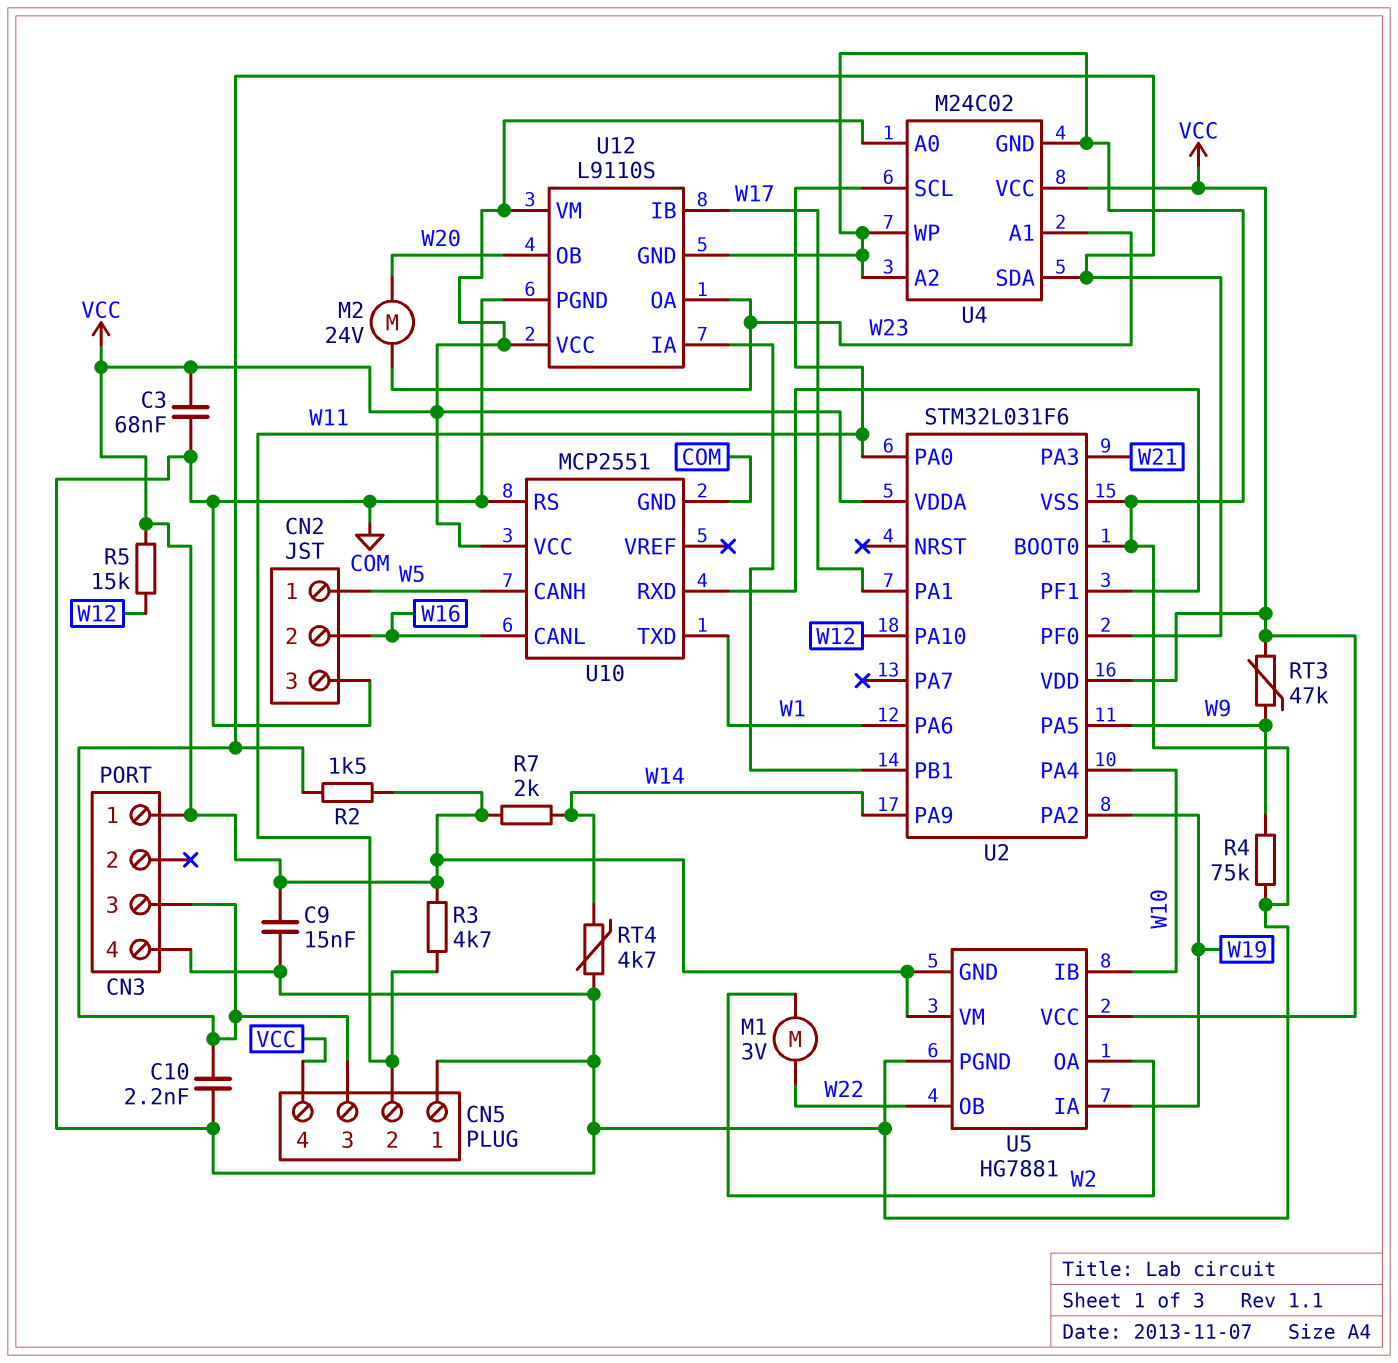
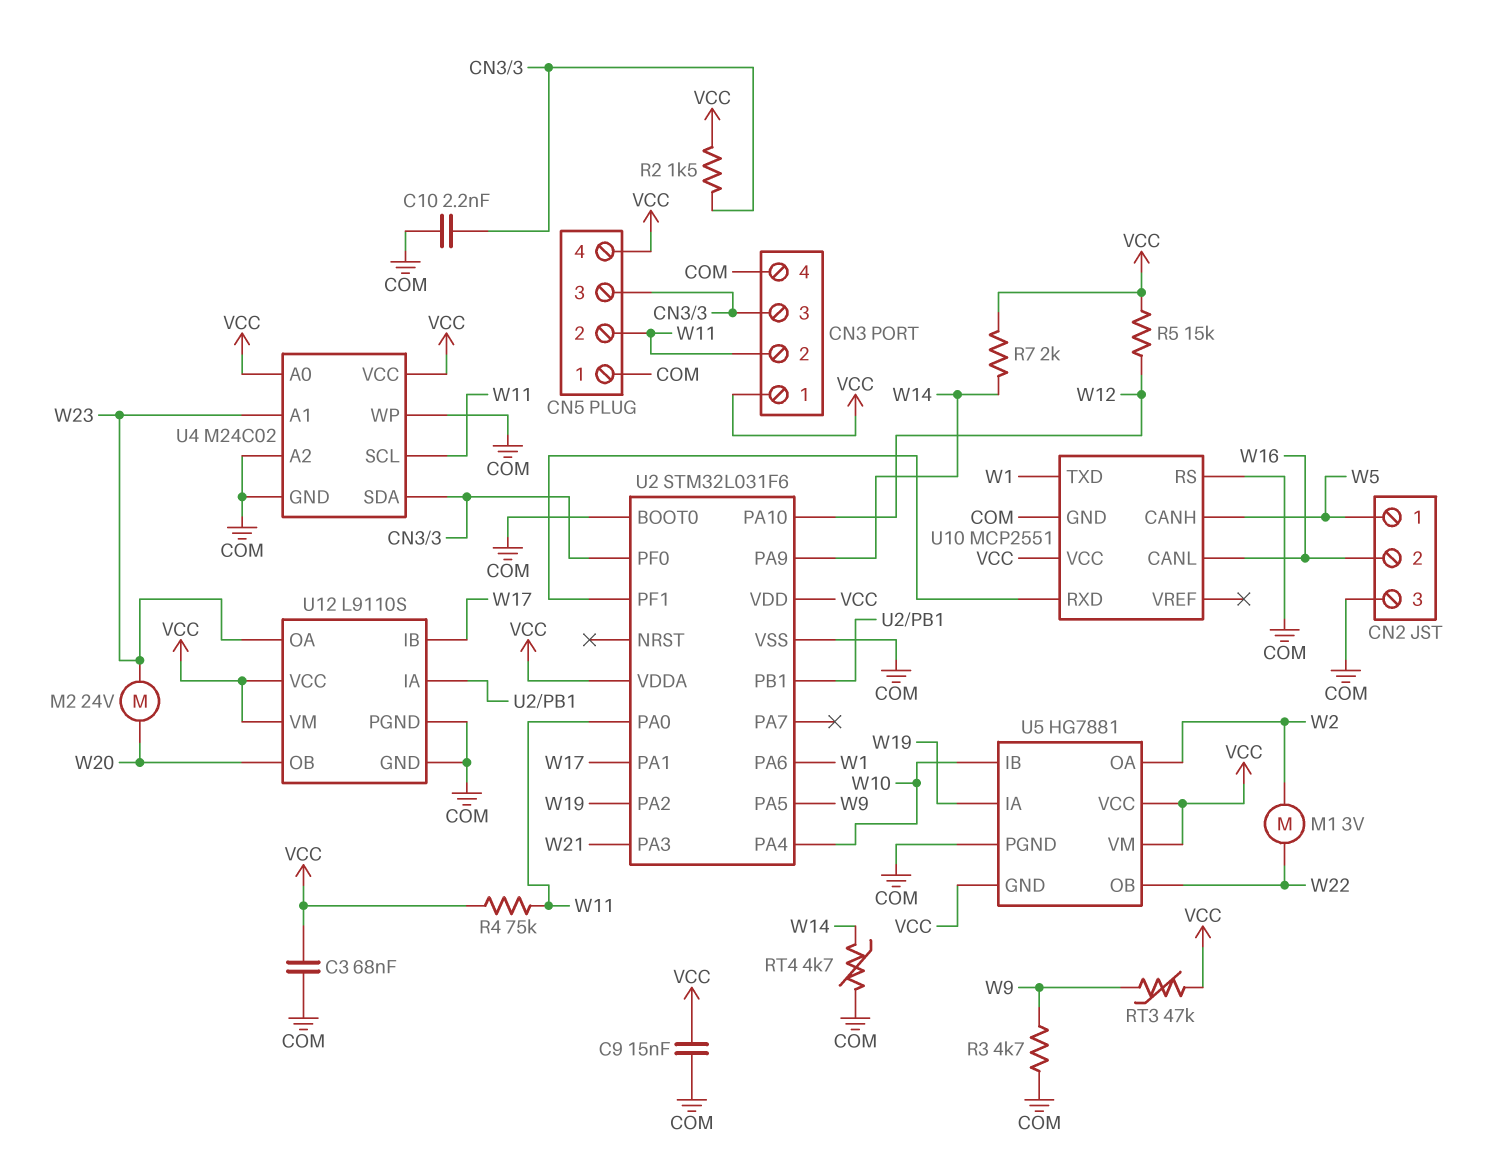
CN3 pin 2: none -> W11
R3: 4.7k (VCC, W11) -> 4.7k (COM, W9)
R4: 75k (COM, W9) -> 75k (VCC, W11)

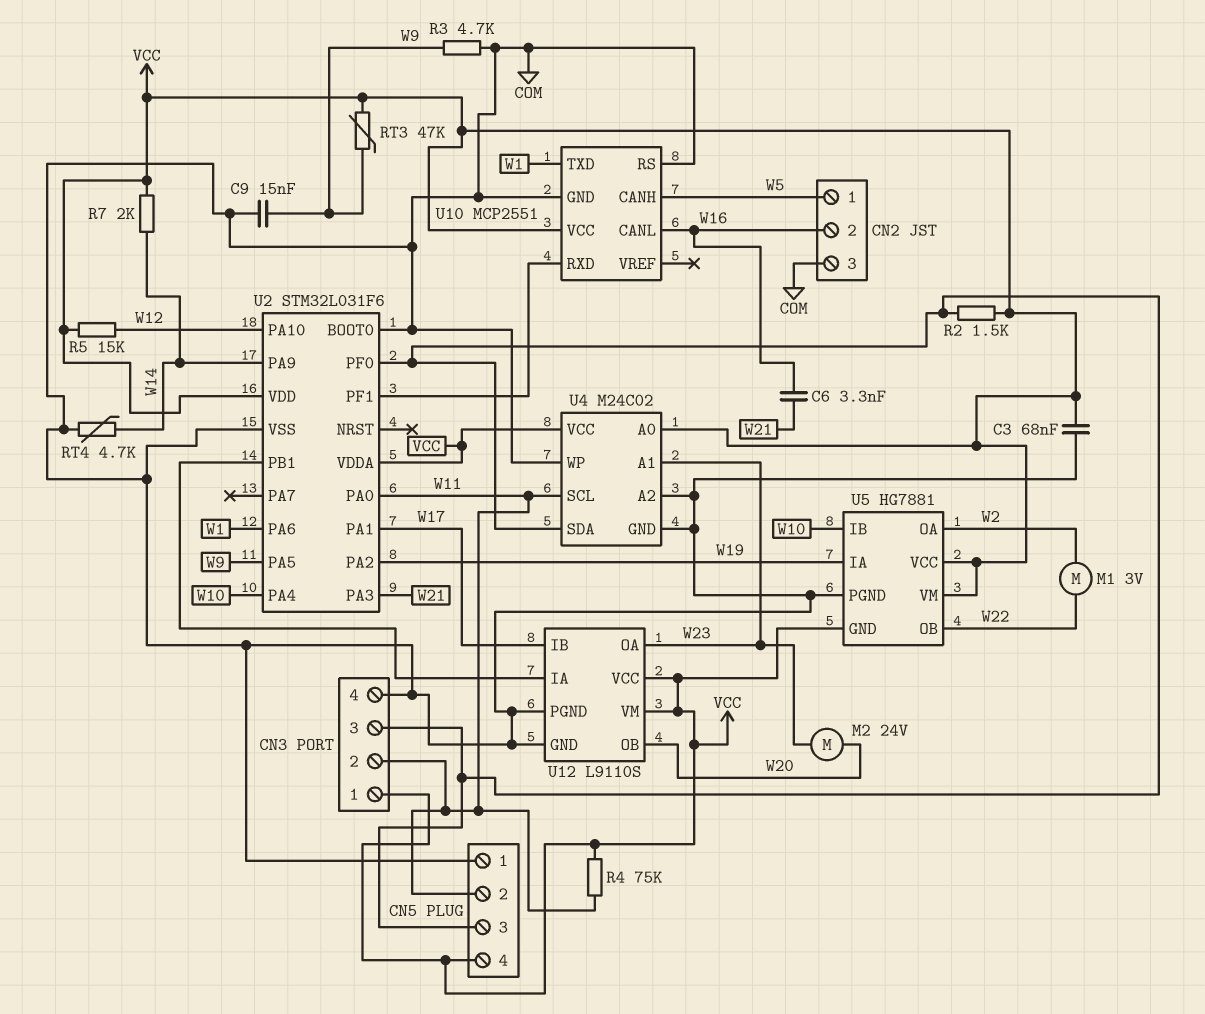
C6: none -> 3.3nF (W16, W21)
C9: 15nF (COM, VCC) -> 15nF (COM, W9)
C10: 2.2nF (CN3/3, COM) -> none

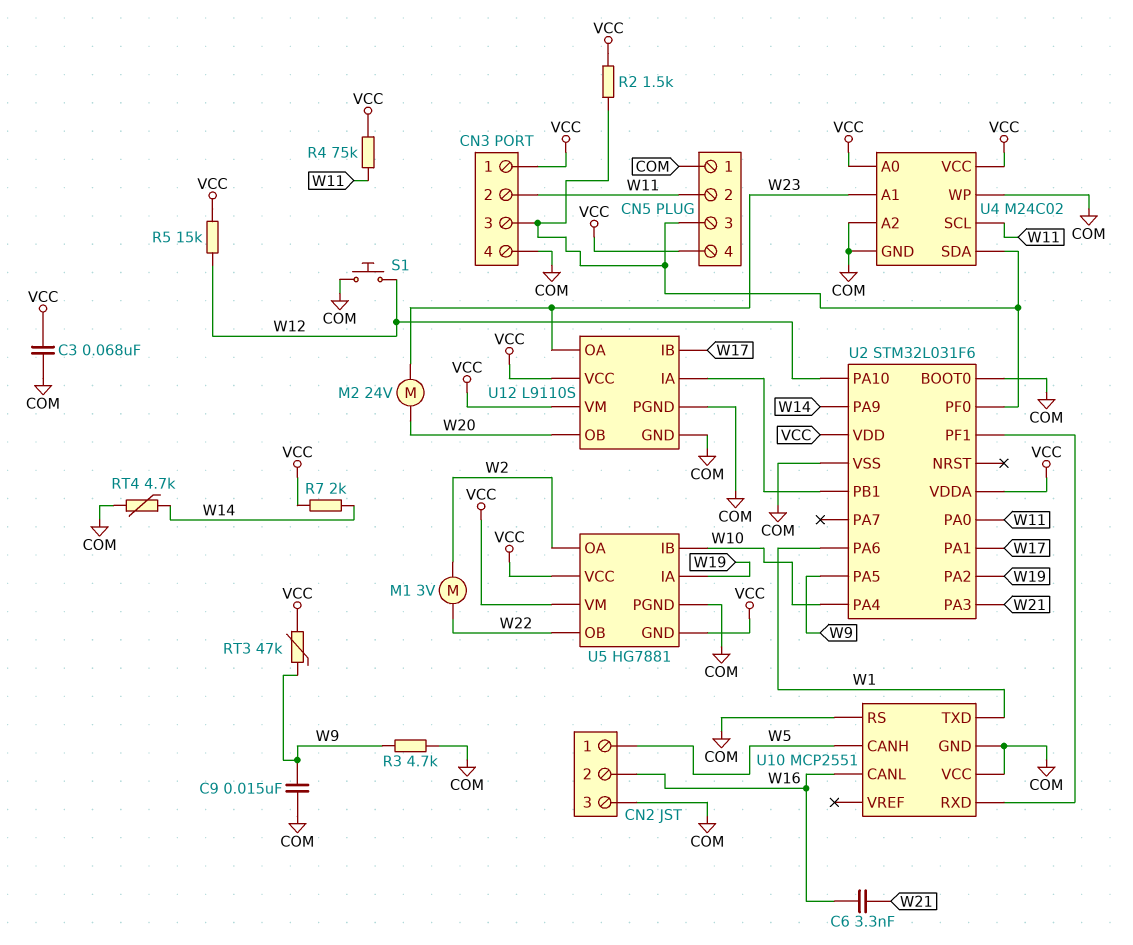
S1: none -> button (COM, W12)
U10 pin VCC: VCC -> COM

